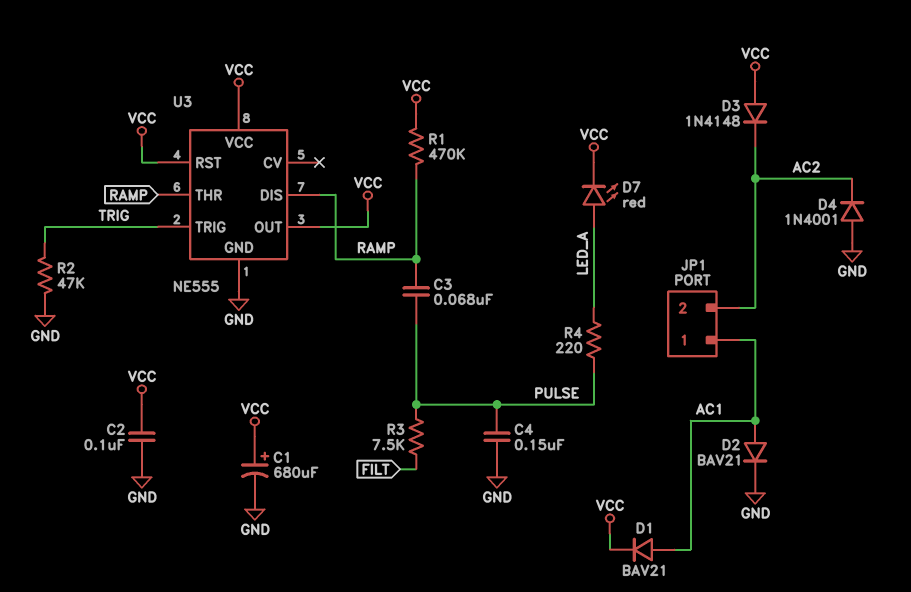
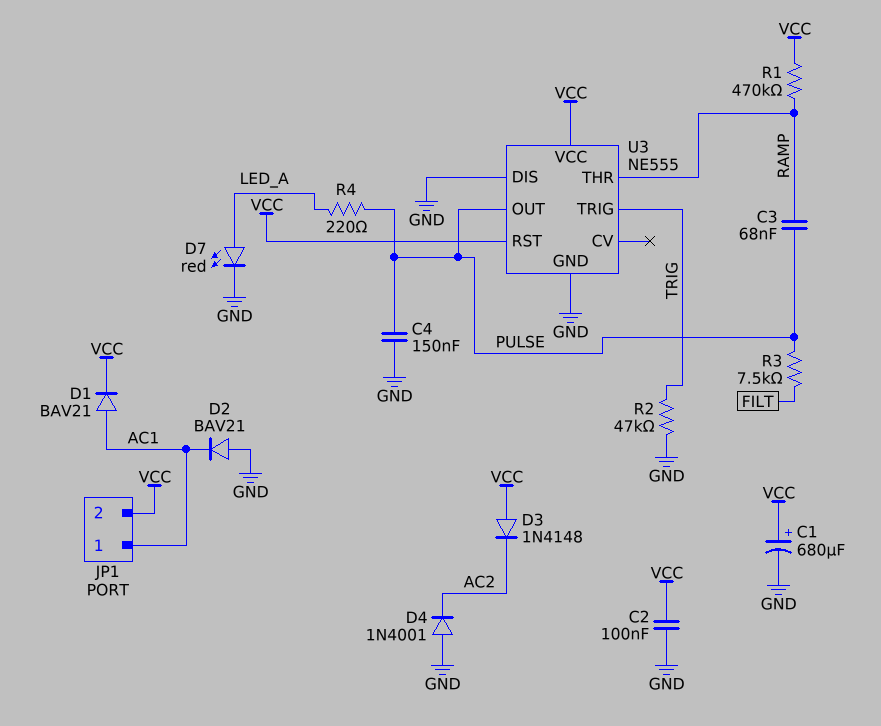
D2: diode BAV21 (A AC1, K GND) -> diode BAV21 (A GND, K AC1)
D7: LED red (A LED_A, K VCC) -> LED red (A LED_A, K GND)
JP1 pin 2: AC2 -> VCC
U3 pin DIS: RAMP -> GND
U3 pin OUT: VCC -> PULSE

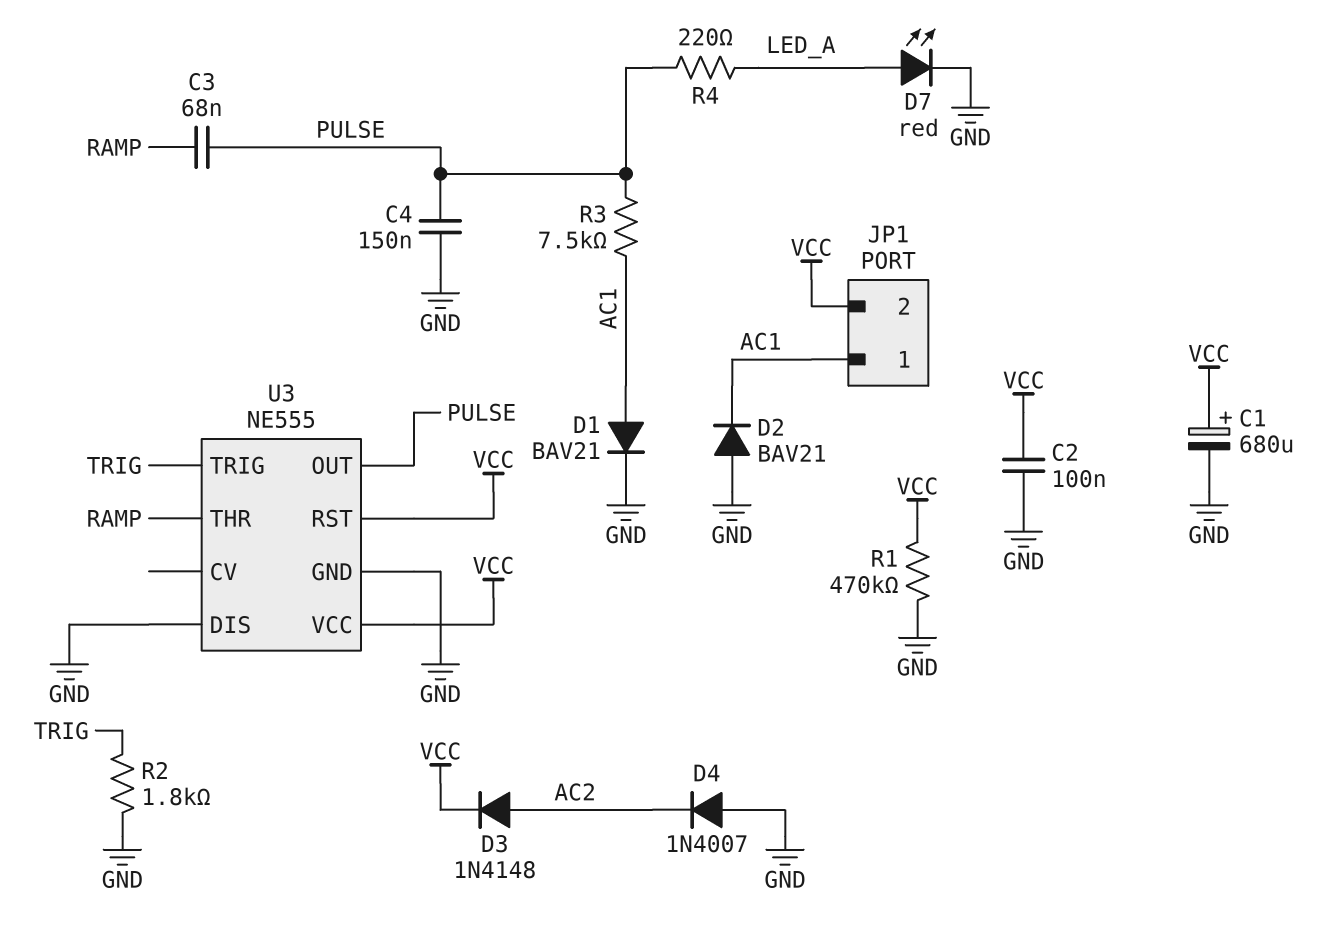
D1: diode BAV21 (A AC1, K VCC) -> diode BAV21 (A AC1, K GND)
D3: diode 1N4148 (A VCC, K AC2) -> diode 1N4148 (A AC2, K VCC)
D4: diode 1N4001 (A GND, K AC2) -> diode 1N4007 (A GND, K AC2)
R1: 470k (RAMP, VCC) -> 470k (GND, VCC)
R2: 47k (GND, TRIG) -> 1.8k (GND, TRIG)
R3: 7.5k (FILT, PULSE) -> 7.5k (AC1, PULSE)

